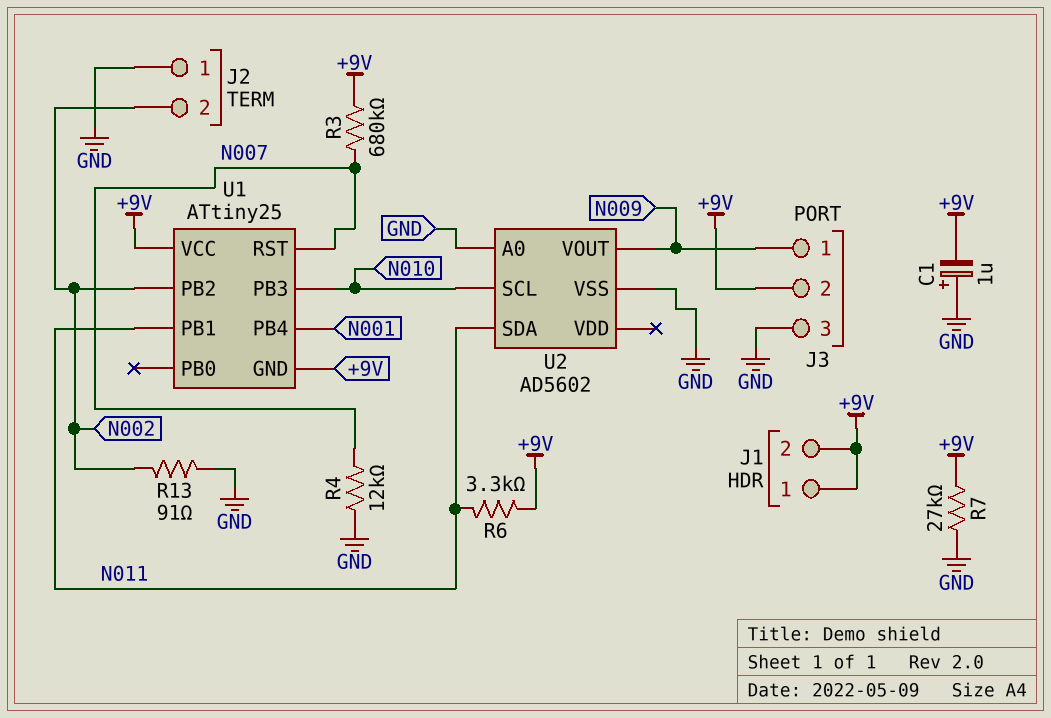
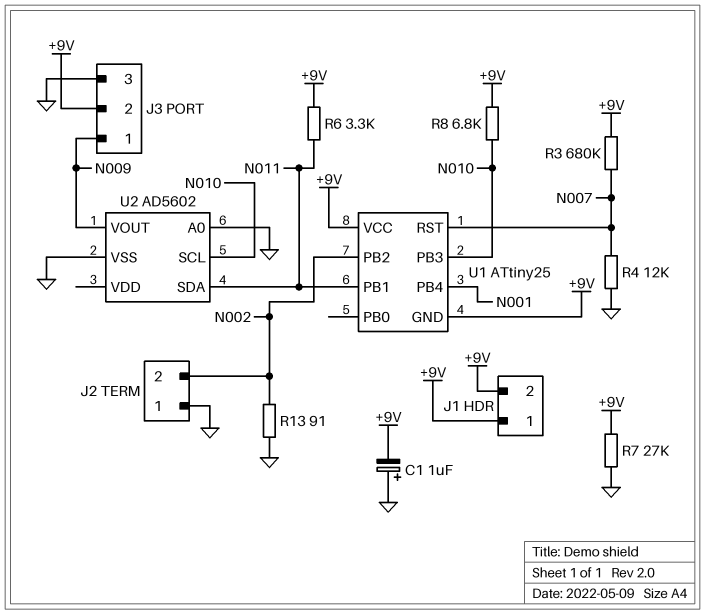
R8: none -> 6.8k (+9V, N010)

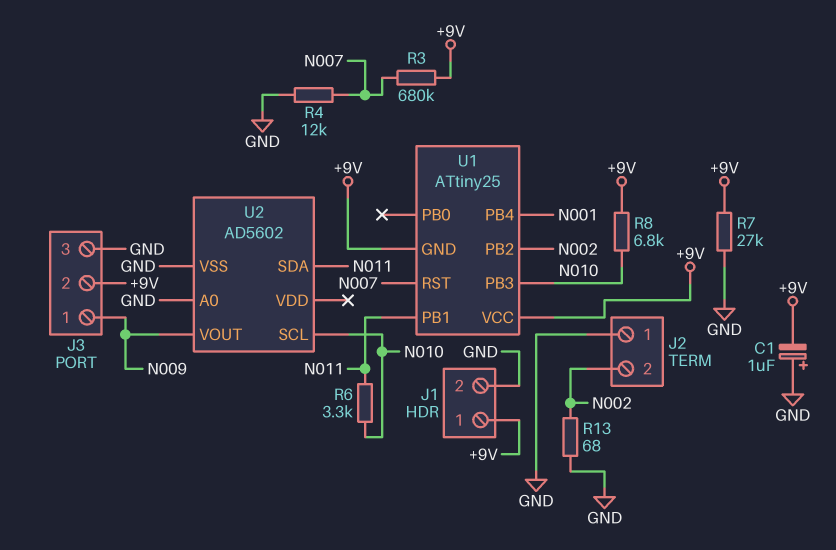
J1 pin 2: +9V -> GND
R6: 3.3k (+9V, N011) -> 3.3k (N010, N011)
R13: 91 (GND, N002) -> 68 (GND, N002)

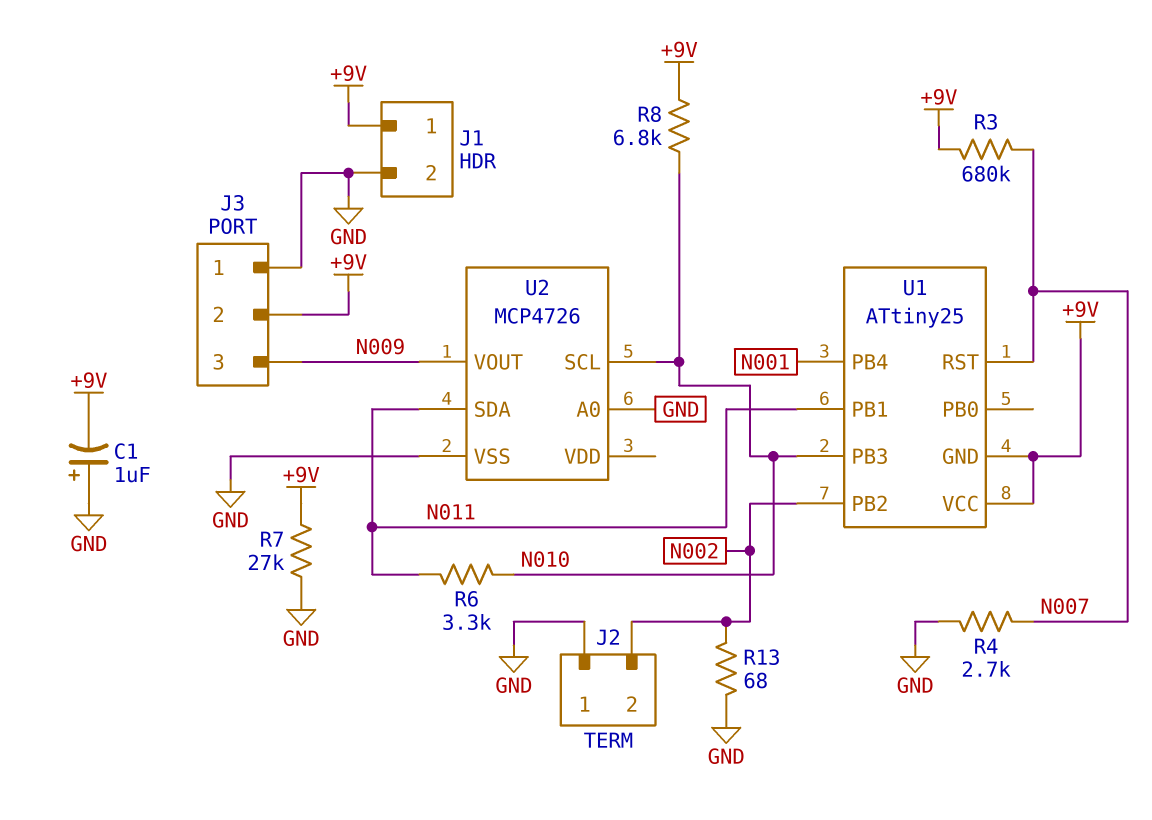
J3 pin 1: N009 -> GND
J3 pin 3: GND -> N009
R4: 12k (GND, N007) -> 2.7k (GND, N007)
U2: AD5602 -> MCP4726

